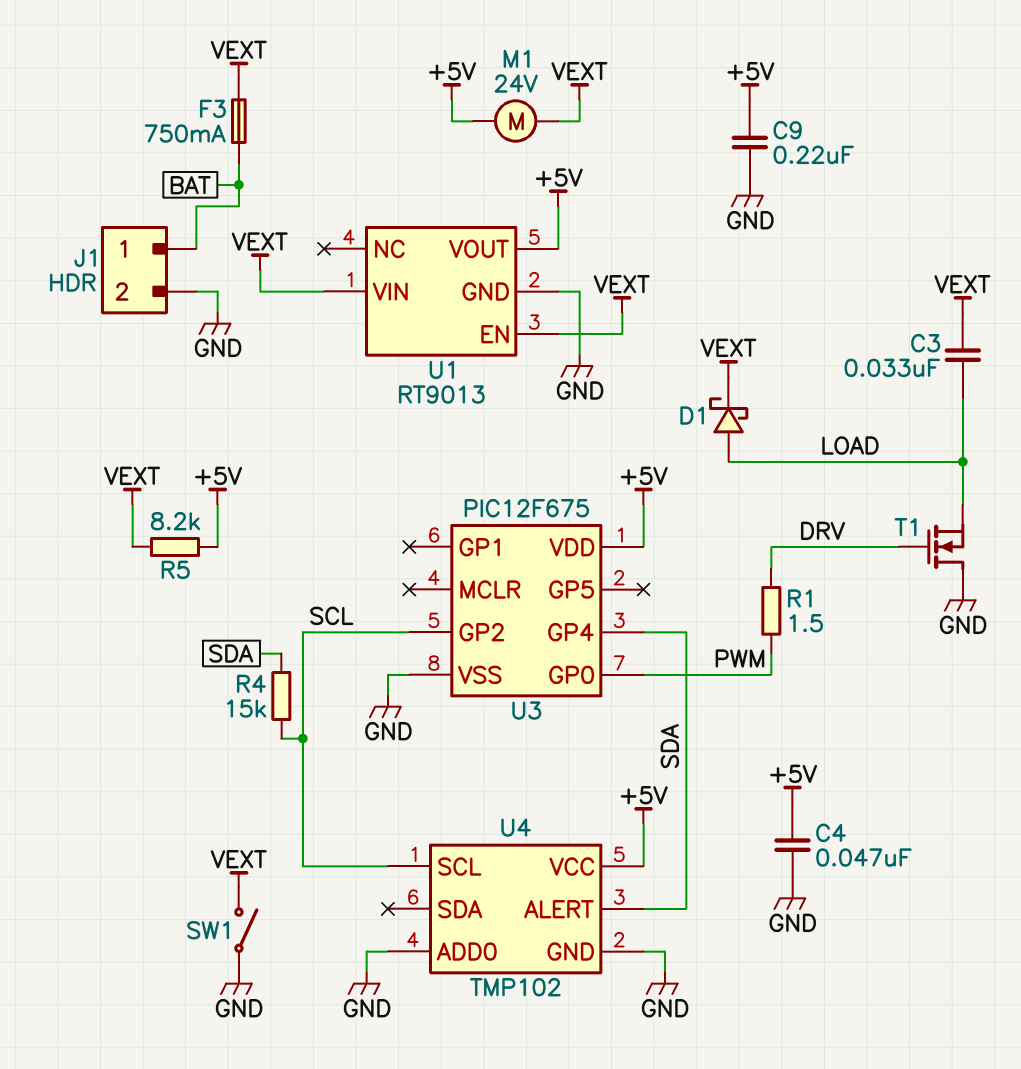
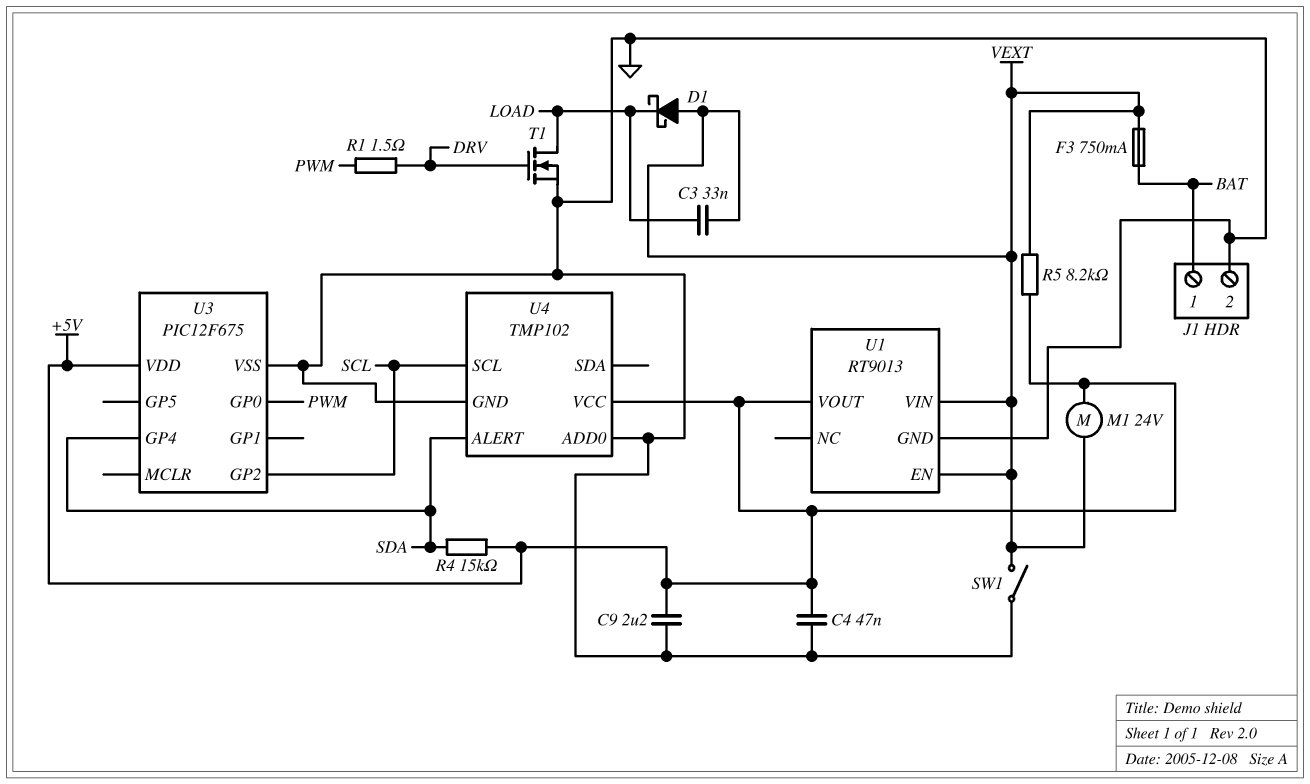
C9: 220nF (+5V, GND) -> 2.2uF (+5V, GND)
D1: schottky (A LOAD, K VEXT) -> schottky (A VEXT, K LOAD)
R4: 15k (SCL, SDA) -> 15k (+5V, SDA)
T1: NMOS (G DRV, D GND, S LOAD) -> NMOS (G DRV, D LOAD, S GND)

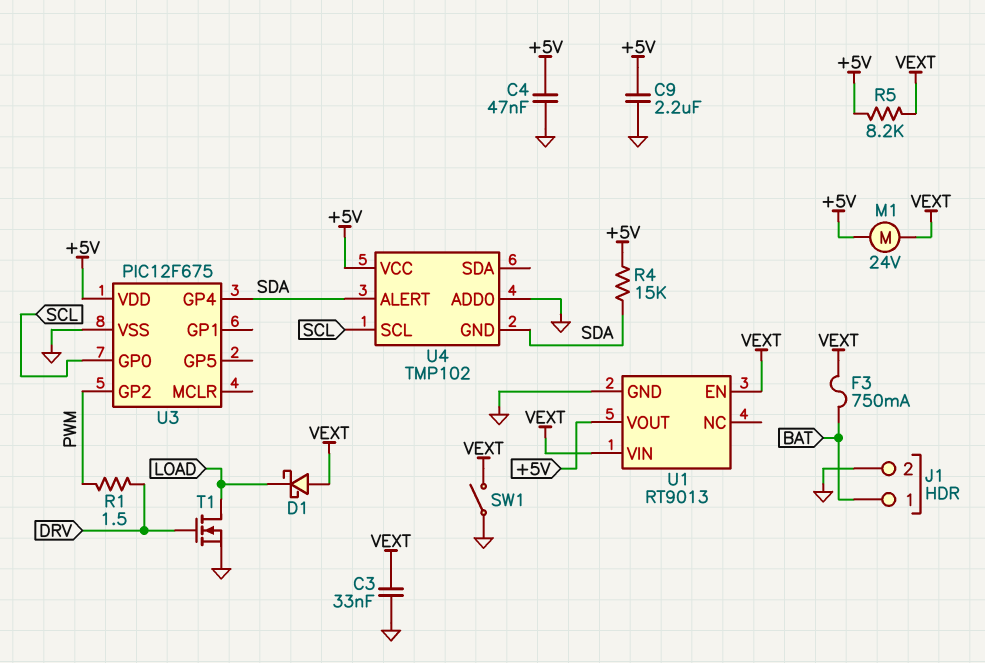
C3: 33nF (LOAD, VEXT) -> 33nF (GND, VEXT)
U3 pin GP0: PWM -> SCL
U3 pin GP2: SCL -> PWM
U4 pin GND: GND -> SDA

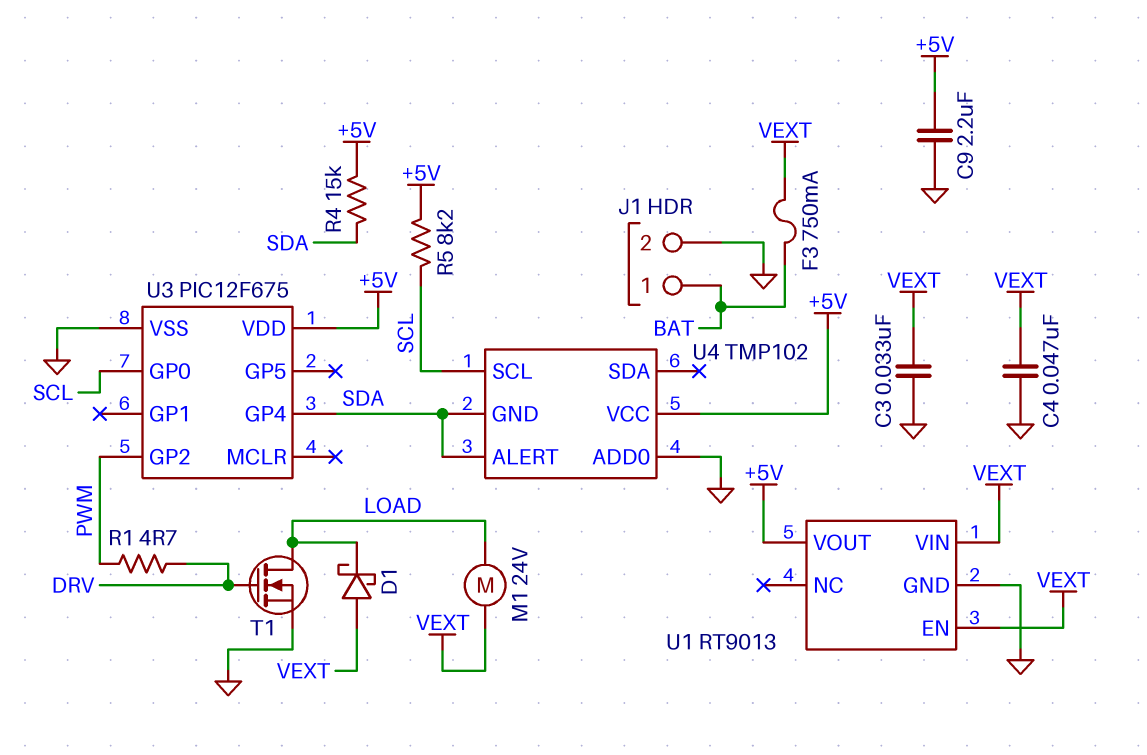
C4: 47nF (+5V, GND) -> 47nF (GND, VEXT)
M1: motor 24V (+5V, VEXT) -> motor 24V (LOAD, VEXT)
R1: 1.5 (DRV, PWM) -> 4.7 (DRV, PWM)
R5: 8.2k (+5V, VEXT) -> 8.2k (+5V, SCL)
SW1: switch (GND, VEXT) -> none

